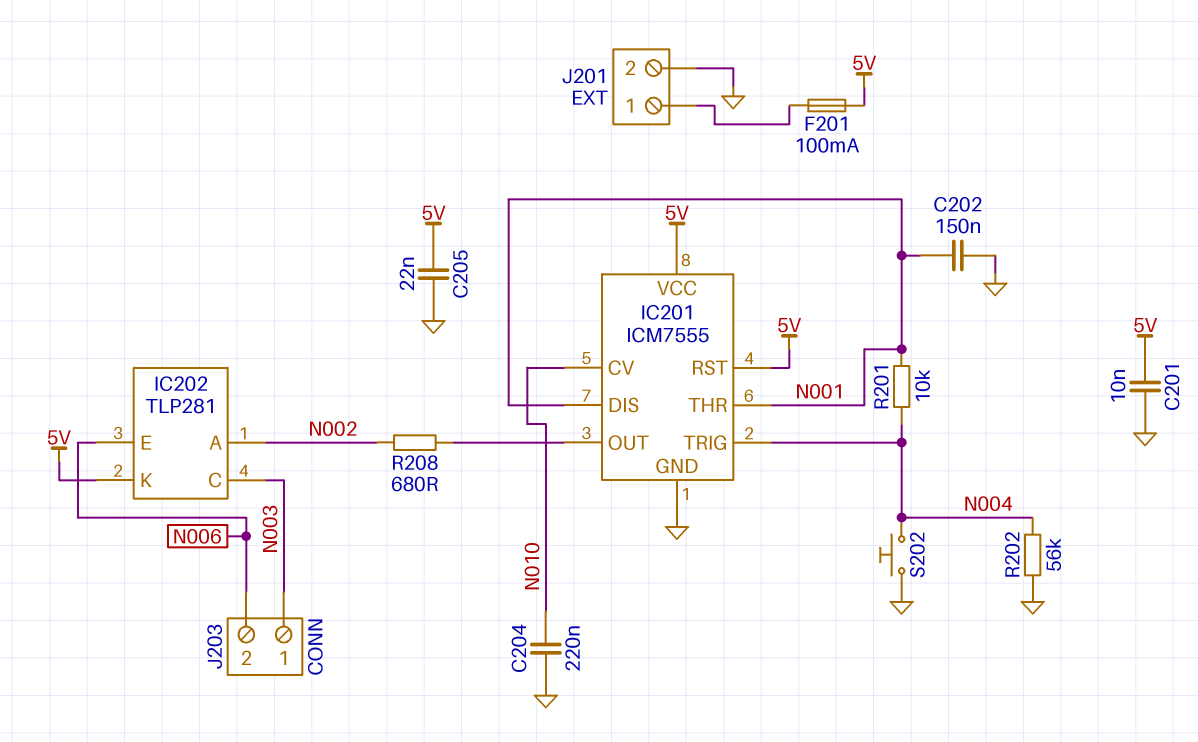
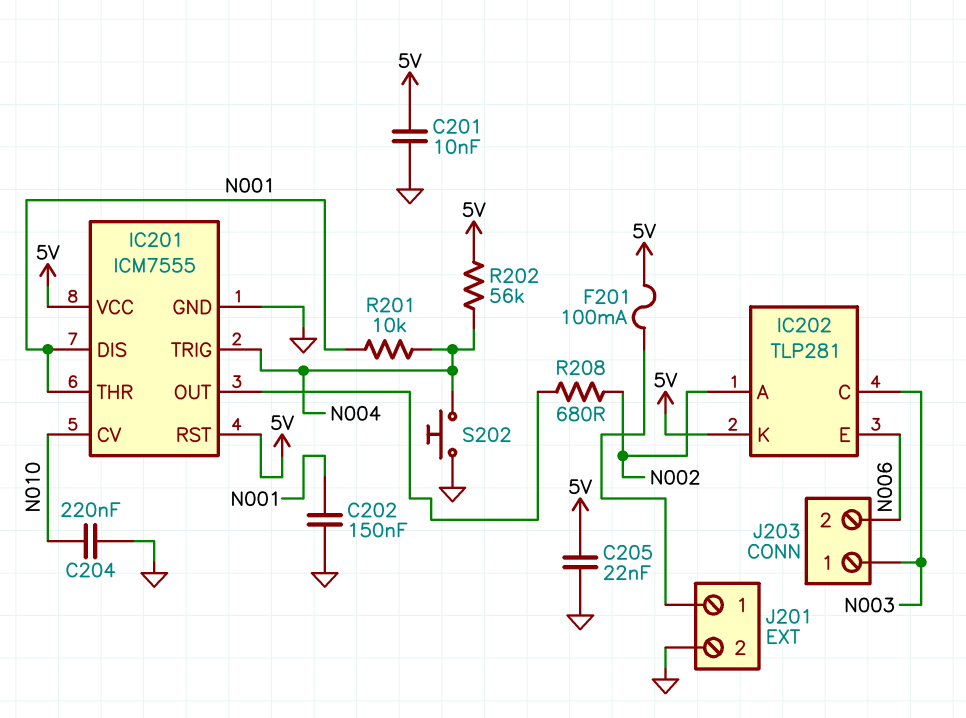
R202: 56k (GND, N004) -> 56k (5V, N004)

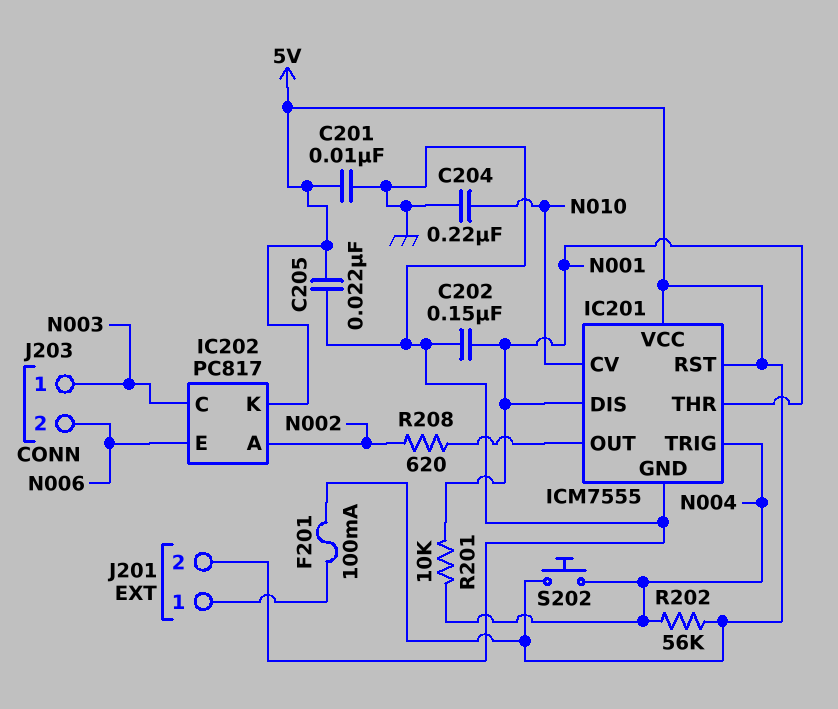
IC202: TLP281 -> PC817
R208: 680 (IC201/OUT, N002) -> 620 (IC201/OUT, N002)
S202: button (GND, N004) -> button (5V, N004)

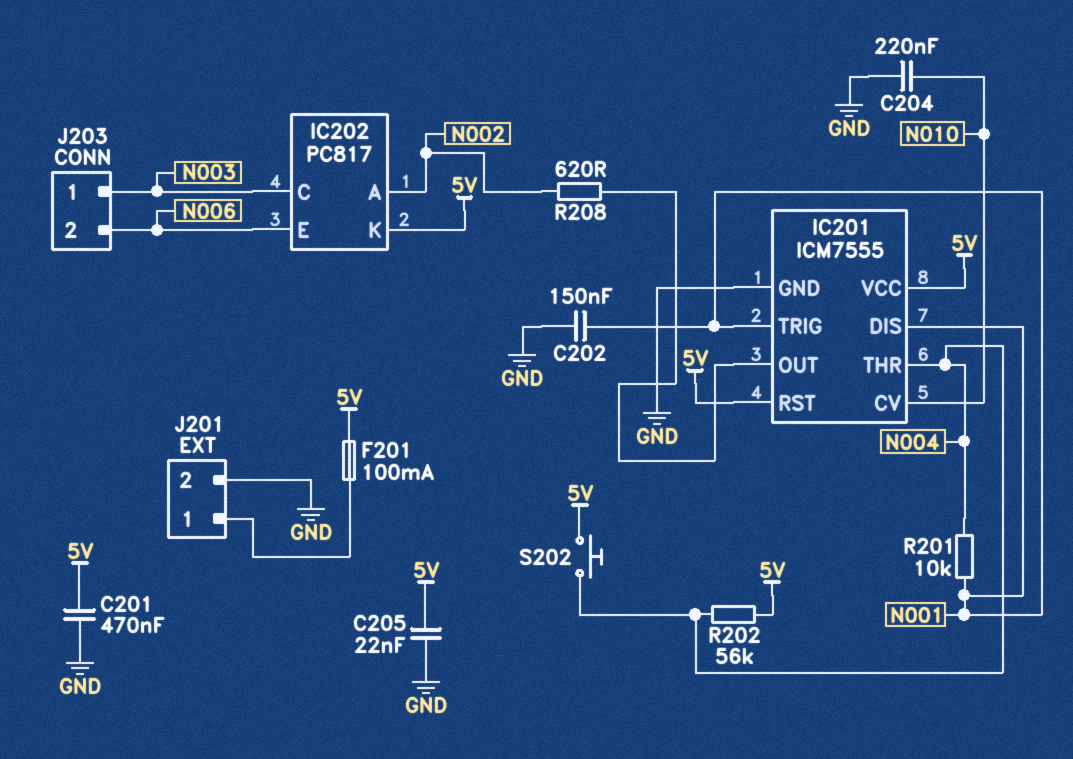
C201: 10nF (5V, GND) -> 470nF (5V, GND)
IC201 pin THR: N001 -> N004
IC201 pin TRIG: N004 -> N001

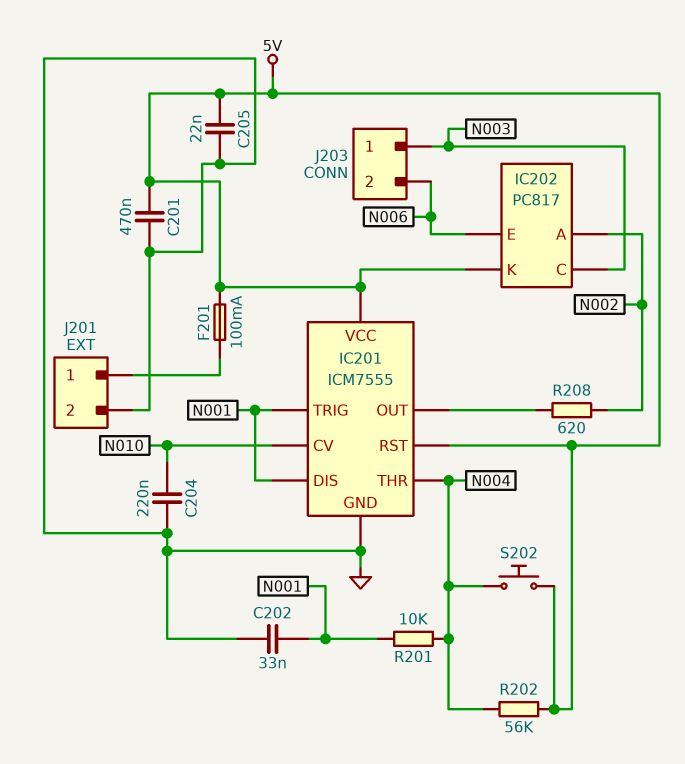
C202: 150nF (GND, N001) -> 33nF (GND, N001)

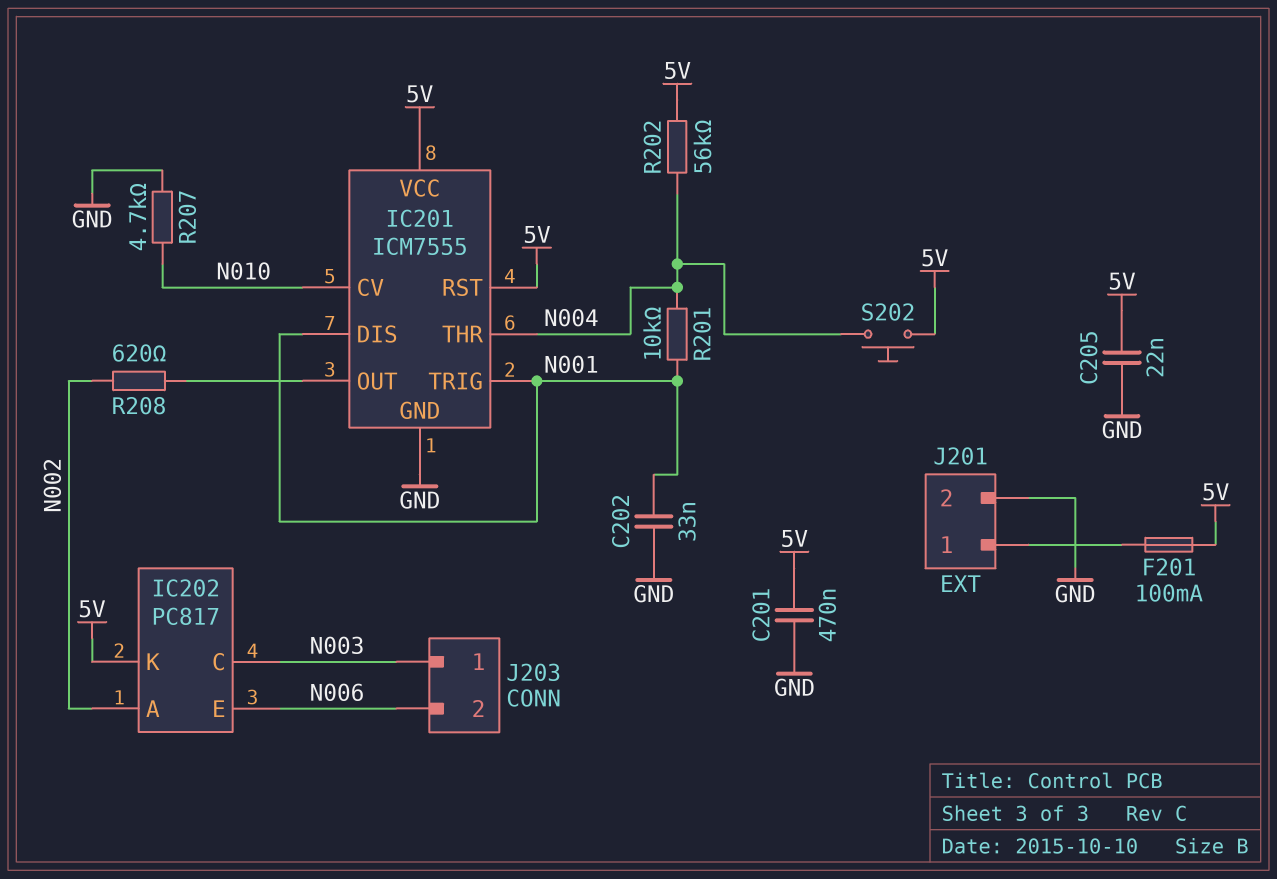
C204: 220nF (GND, N010) -> none
R207: none -> 4.7k (GND, N010)

